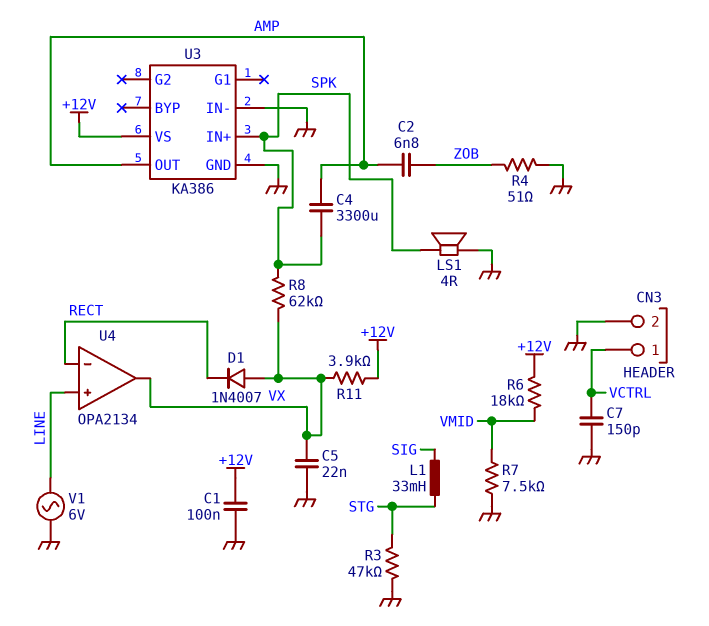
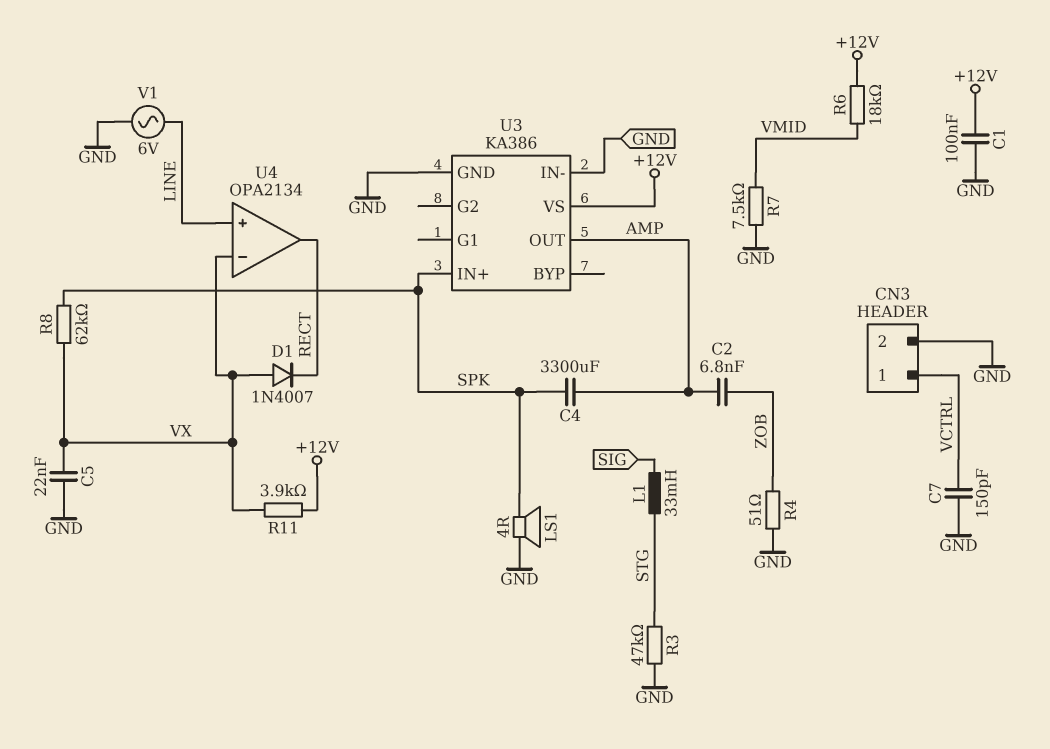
U4 pin in-: RECT -> VX
U4 pin out: VX -> RECT

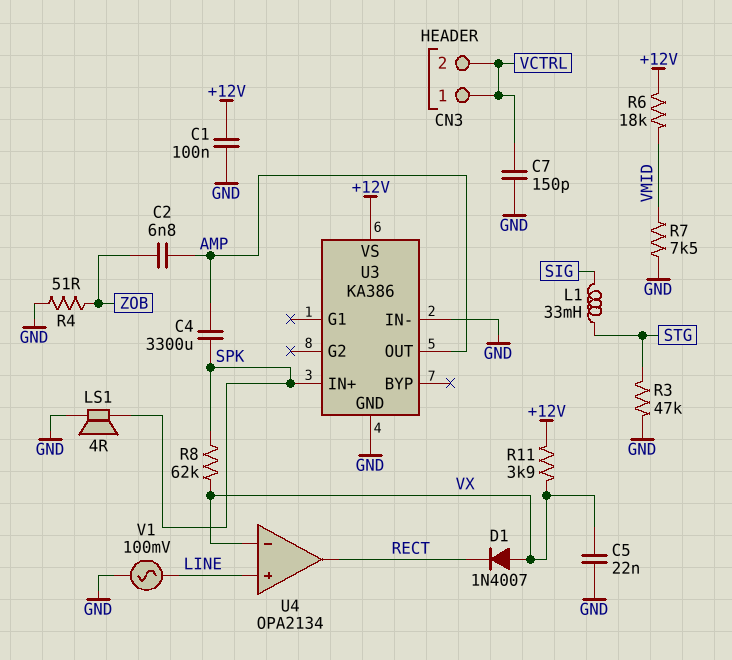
CN3 pin 2: GND -> VCTRL
V1: AC 6V (GND, LINE) -> AC 100mV (GND, LINE)

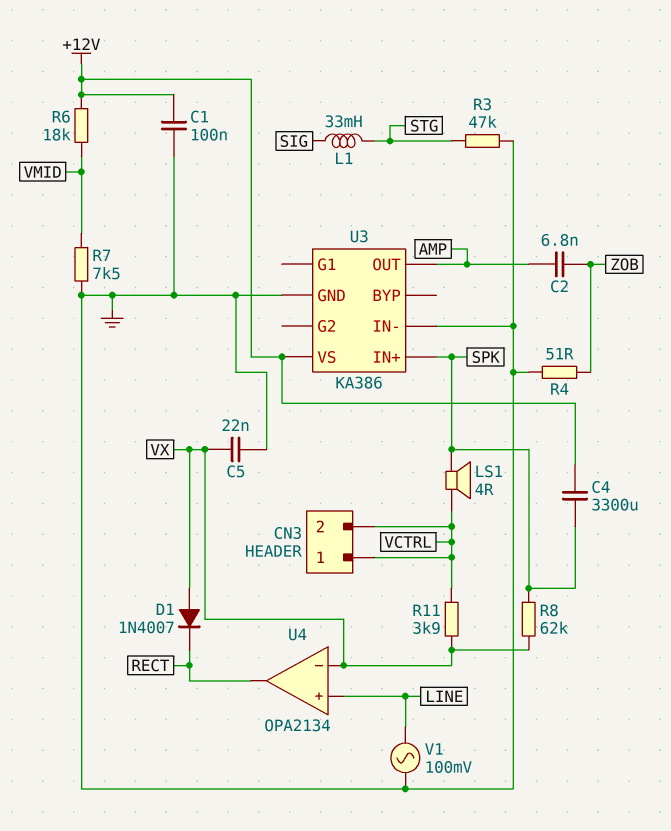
C4: 3300uF (AMP, SPK) -> 3300uF (+12V, SPK)
C7: 150pF (GND, VCTRL) -> none
LS1: speaker 4R (GND, SPK) -> speaker 4R (SPK, VCTRL)
R11: 3.9k (+12V, VX) -> 3.9k (VCTRL, VX)

